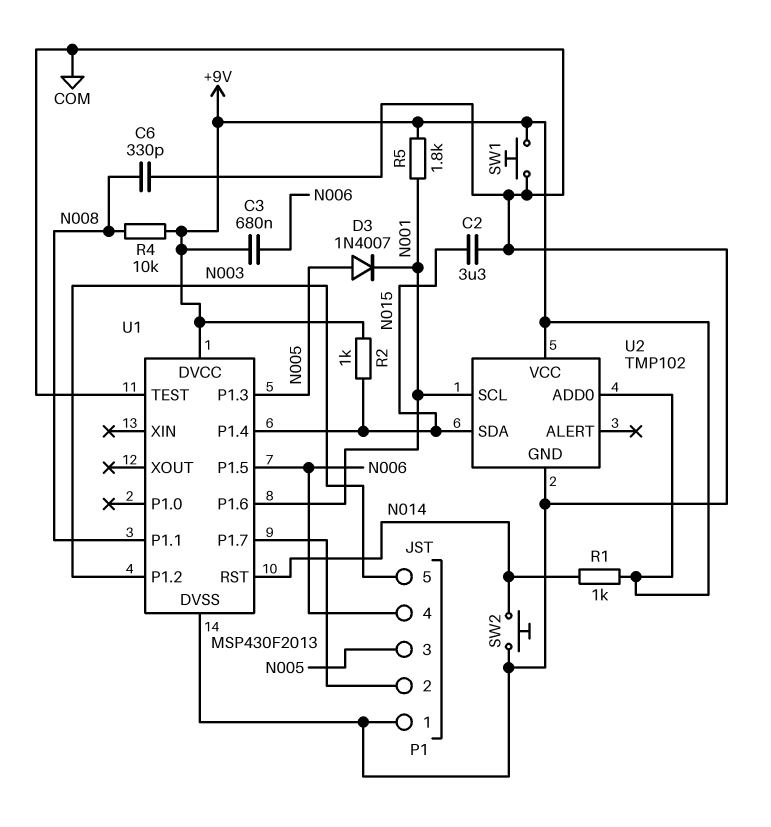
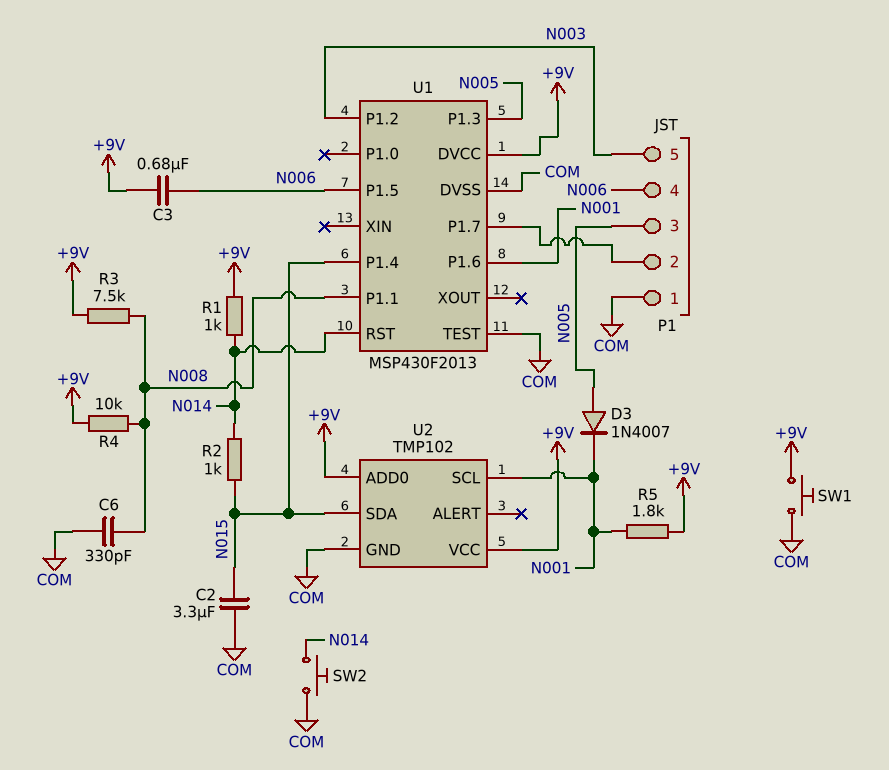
R2: 1k (+9V, N015) -> 1k (N014, N015)
R3: none -> 7.5k (+9V, N008)

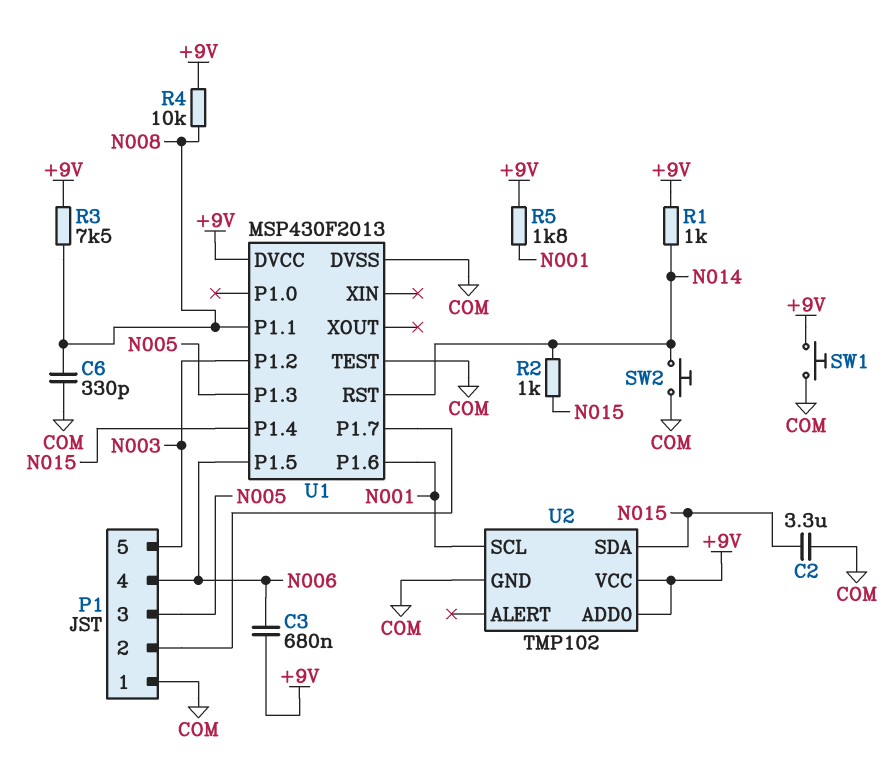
D3: diode 1N4007 (A N005, K N001) -> none

